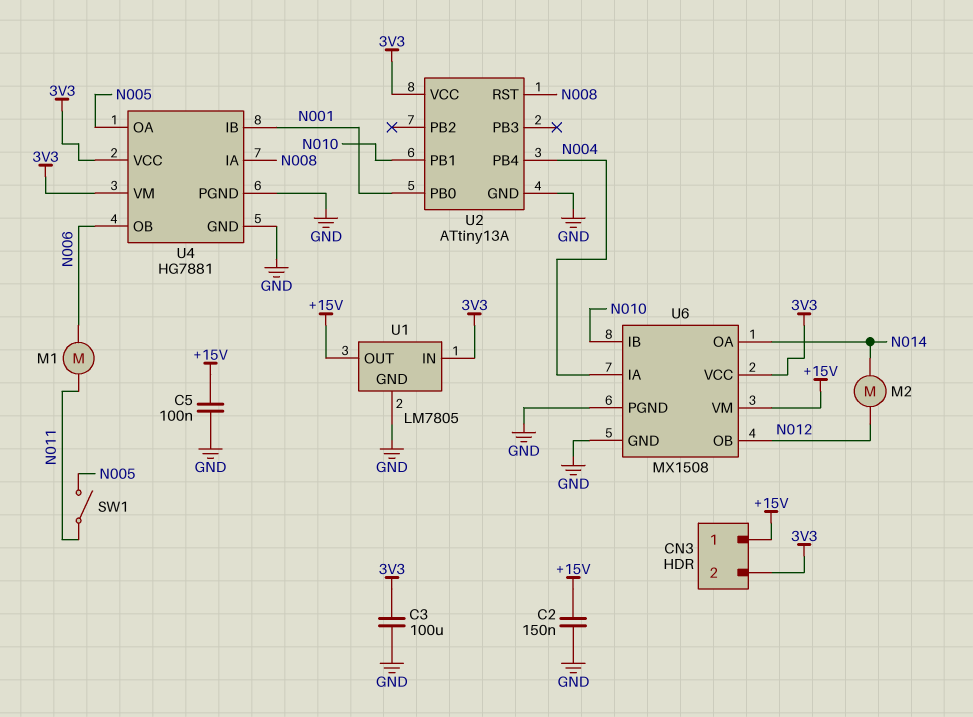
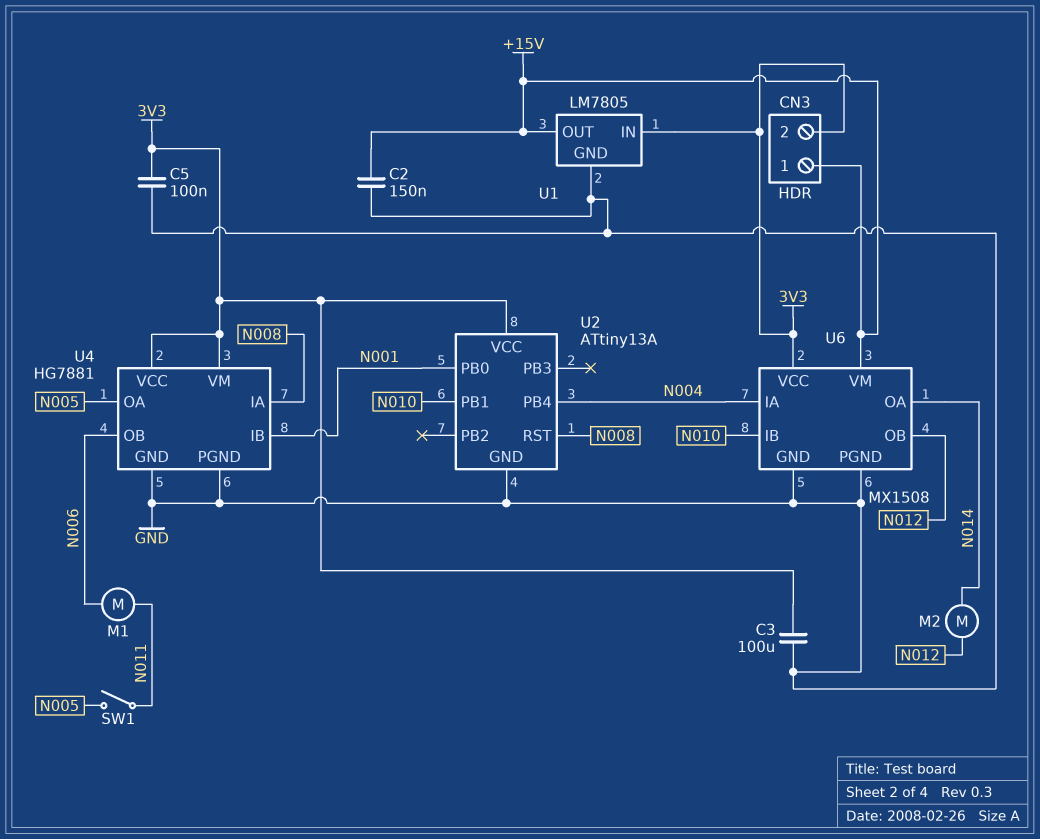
C5: 100nF (+15V, GND) -> 100nF (3V3, GND)

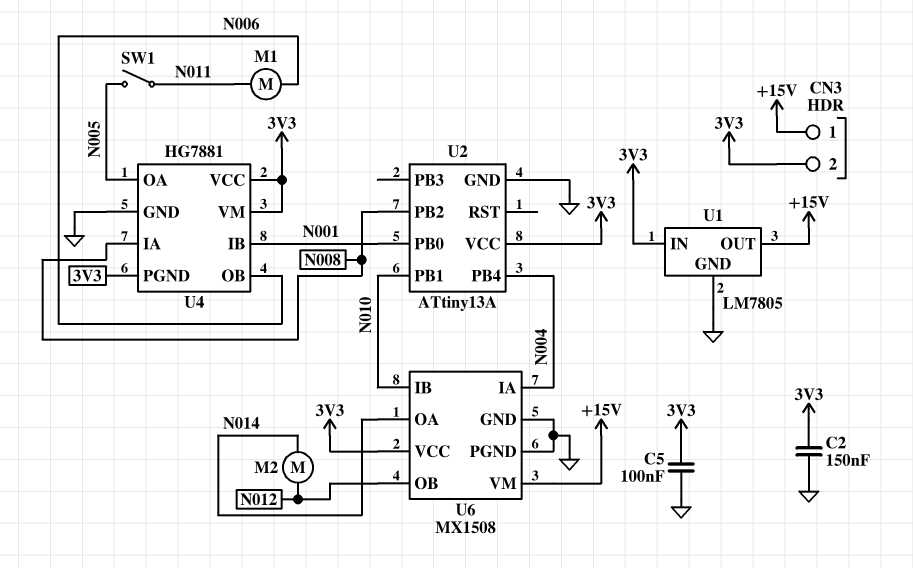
C2: 150nF (+15V, GND) -> 150nF (3V3, GND)
C3: 100uF (3V3, GND) -> none
U2 pin PB2: none -> N008
U2 pin RST: N008 -> none
U4 pin PGND: GND -> 3V3

